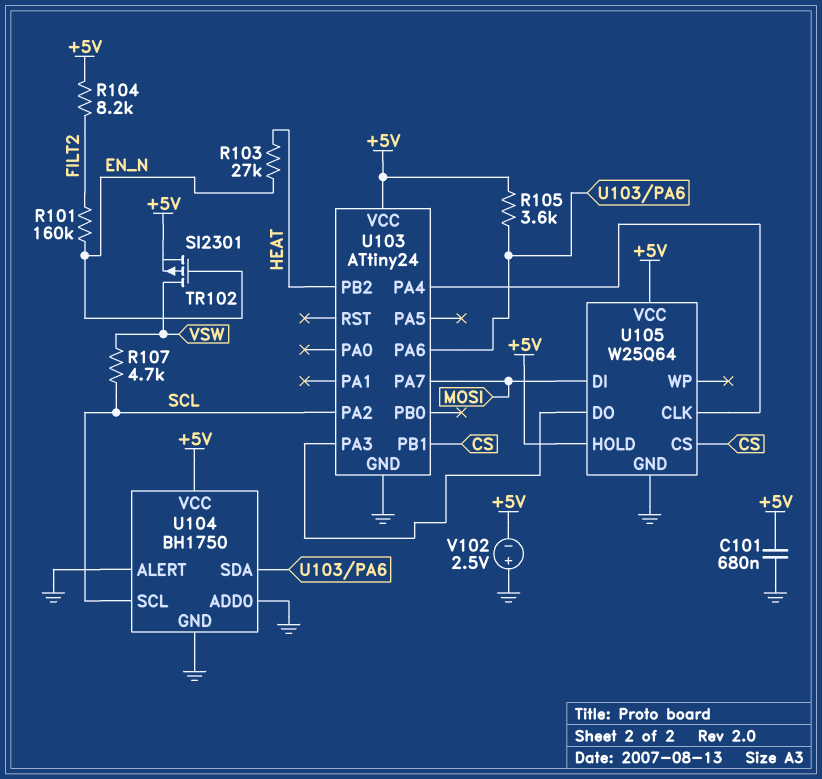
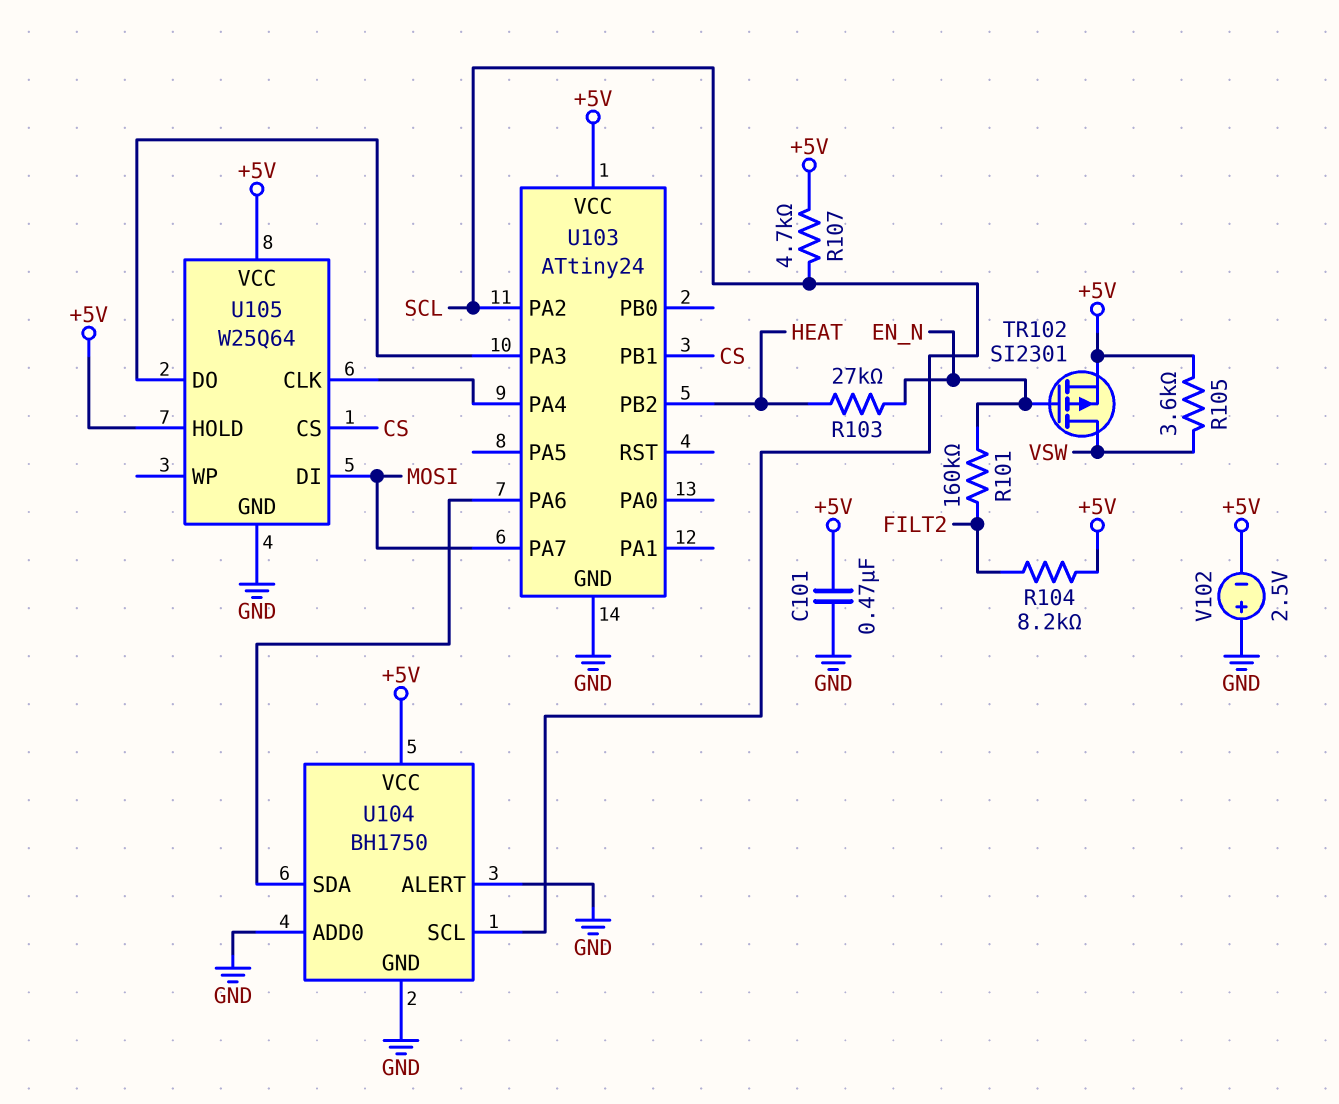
C101: 680nF (+5V, GND) -> 470nF (+5V, GND)
R105: 3.6k (+5V, U103/PA6) -> 3.6k (+5V, VSW)
R107: 4.7k (SCL, VSW) -> 4.7k (+5V, SCL)

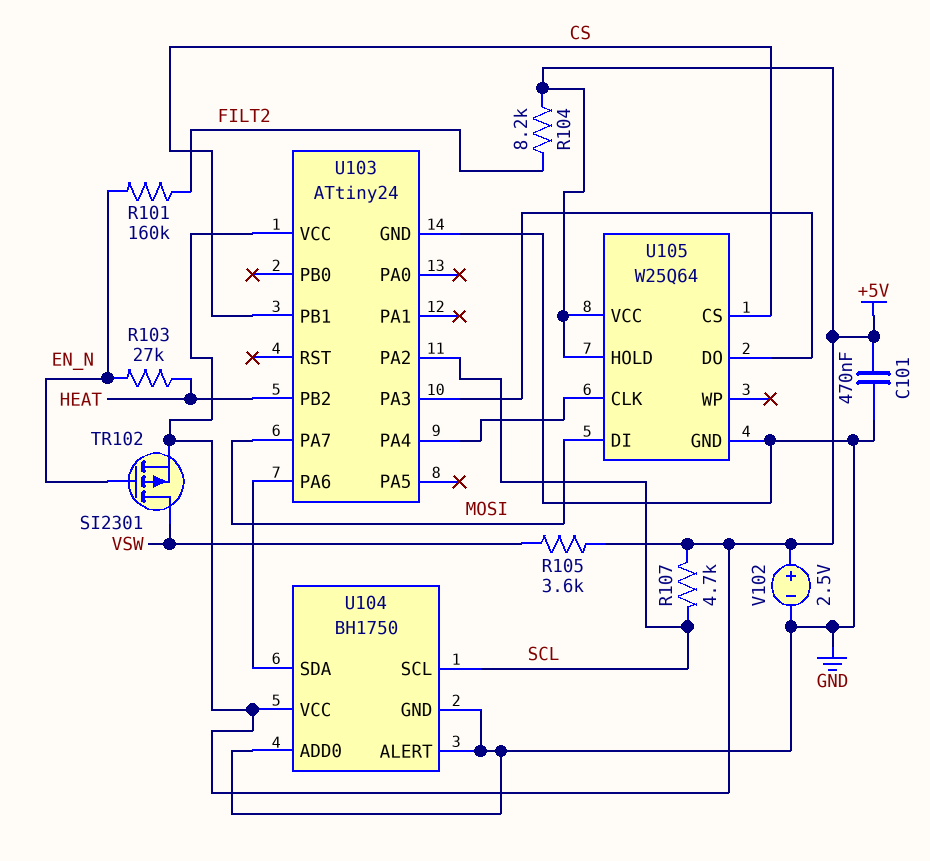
V102: 2.5V (plus GND, minus +5V) -> 2.5V (plus +5V, minus GND)

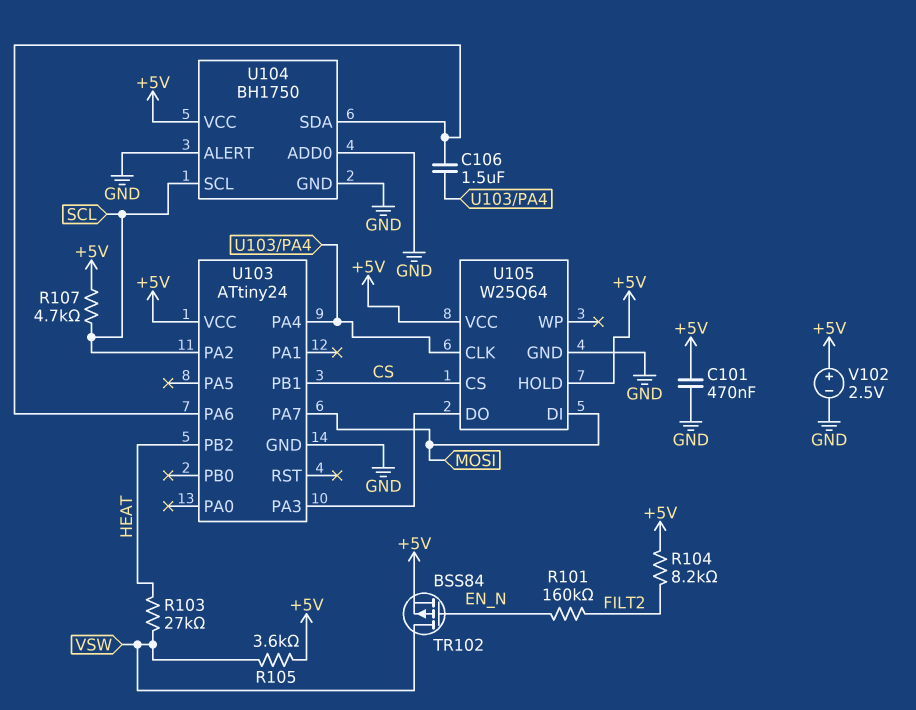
C106: none -> 1.5uF (U103/PA4, U103/PA6)
R103: 27k (EN_N, HEAT) -> 27k (HEAT, VSW)
TR102: PMOS SI2301 (G EN_N, D VSW, S +5V) -> PMOS BSS84 (G EN_N, D VSW, S +5V)

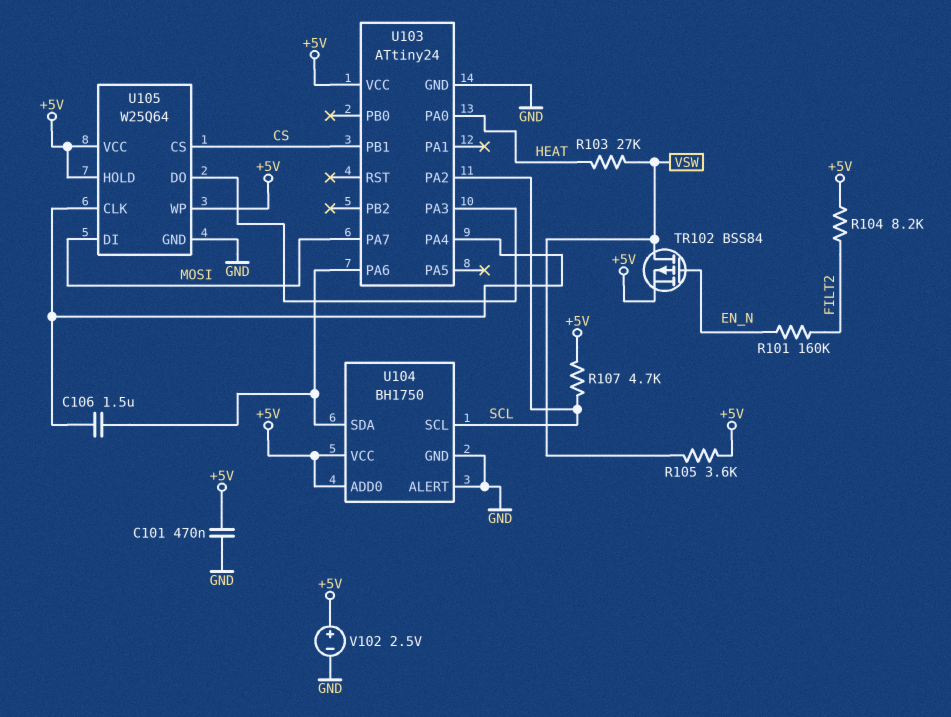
U103 pin PA0: none -> HEAT
U103 pin PB2: HEAT -> none
U104 pin ADD0: GND -> +5V
U105 pin WP: none -> +5V

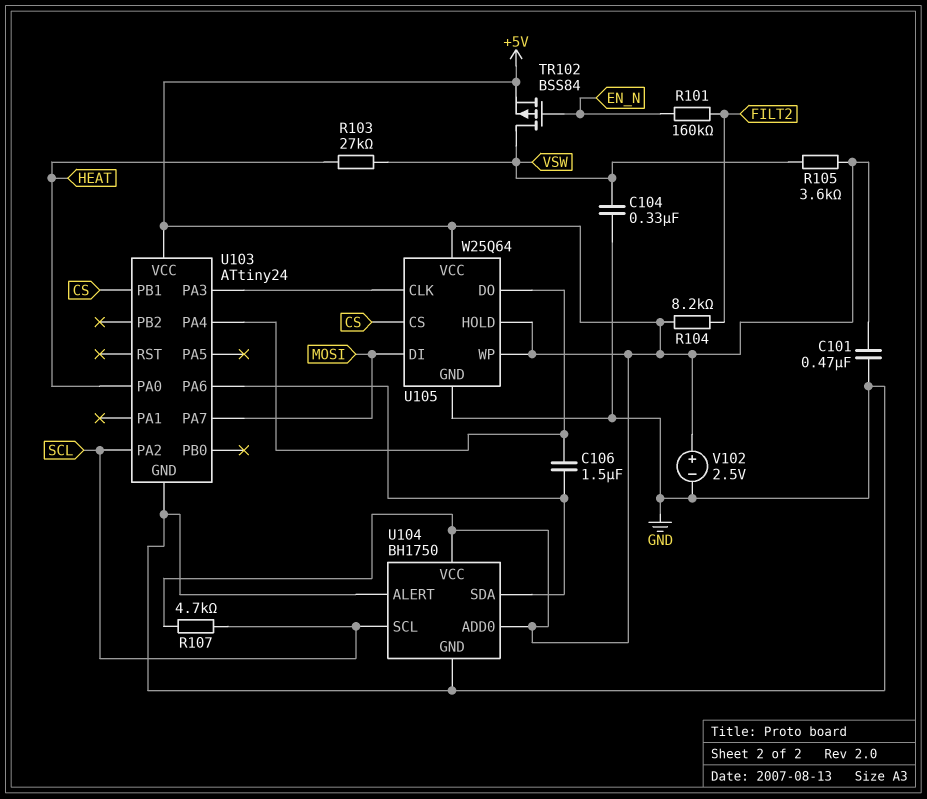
C104: none -> 330nF (GND, VSW)
U105 pin CLK: U103/PA4 -> U103/PA3
U105 pin DO: U103/PA3 -> U103/PA4

